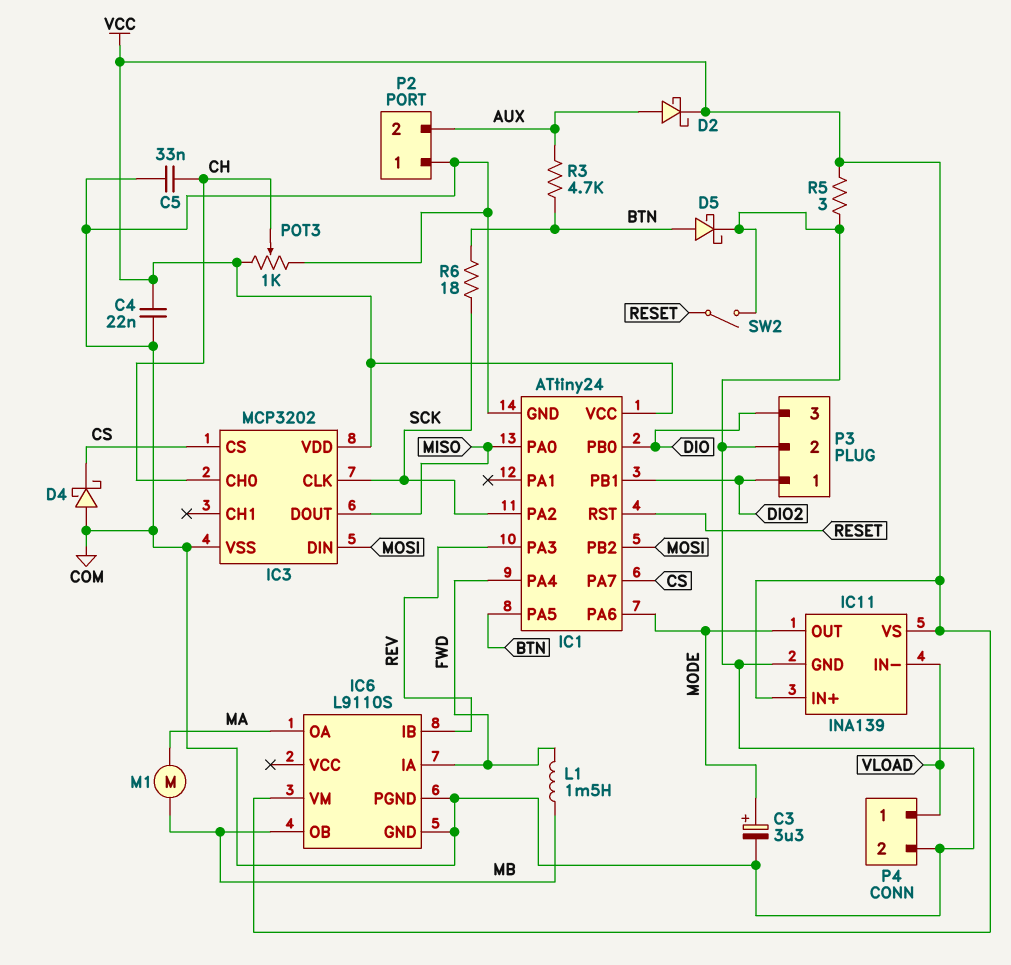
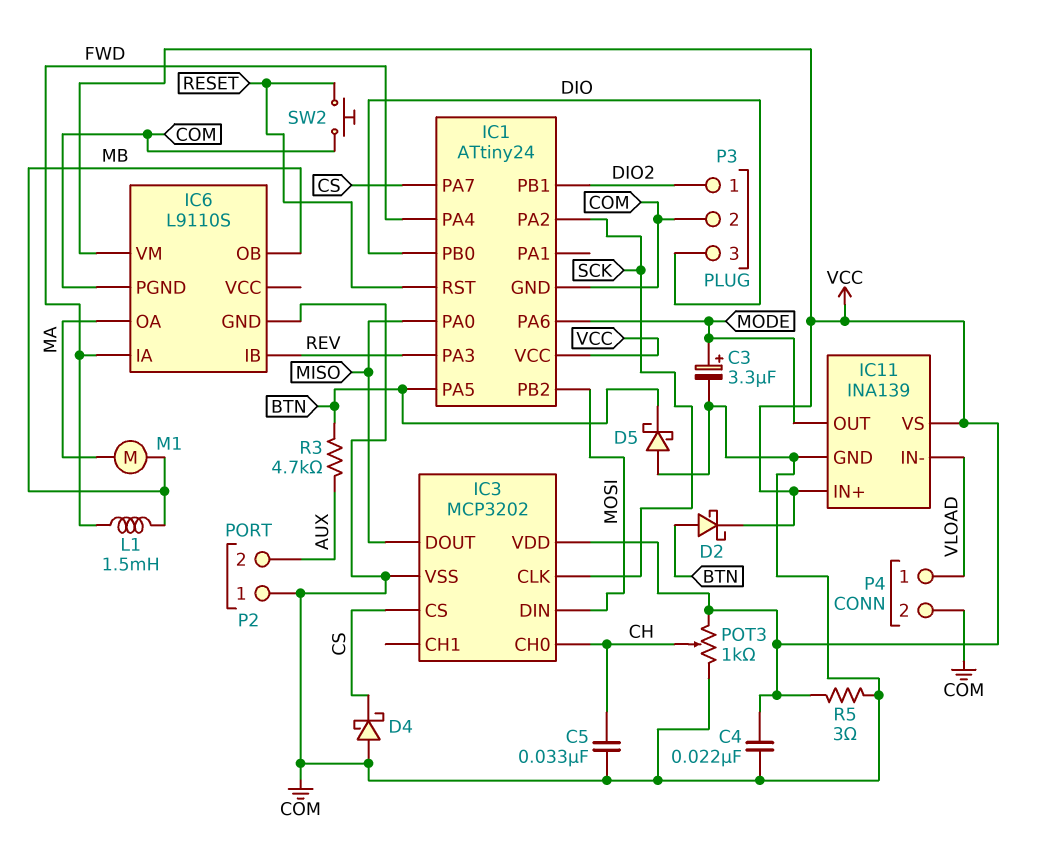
D2: schottky (A AUX, K VCC) -> schottky (A BTN, K VCC)
D5: schottky (A BTN, K COM) -> schottky (A COM, K BTN)
R6: 18 (BTN, SCK) -> none
SW2: switch (COM, RESET) -> button (COM, RESET)

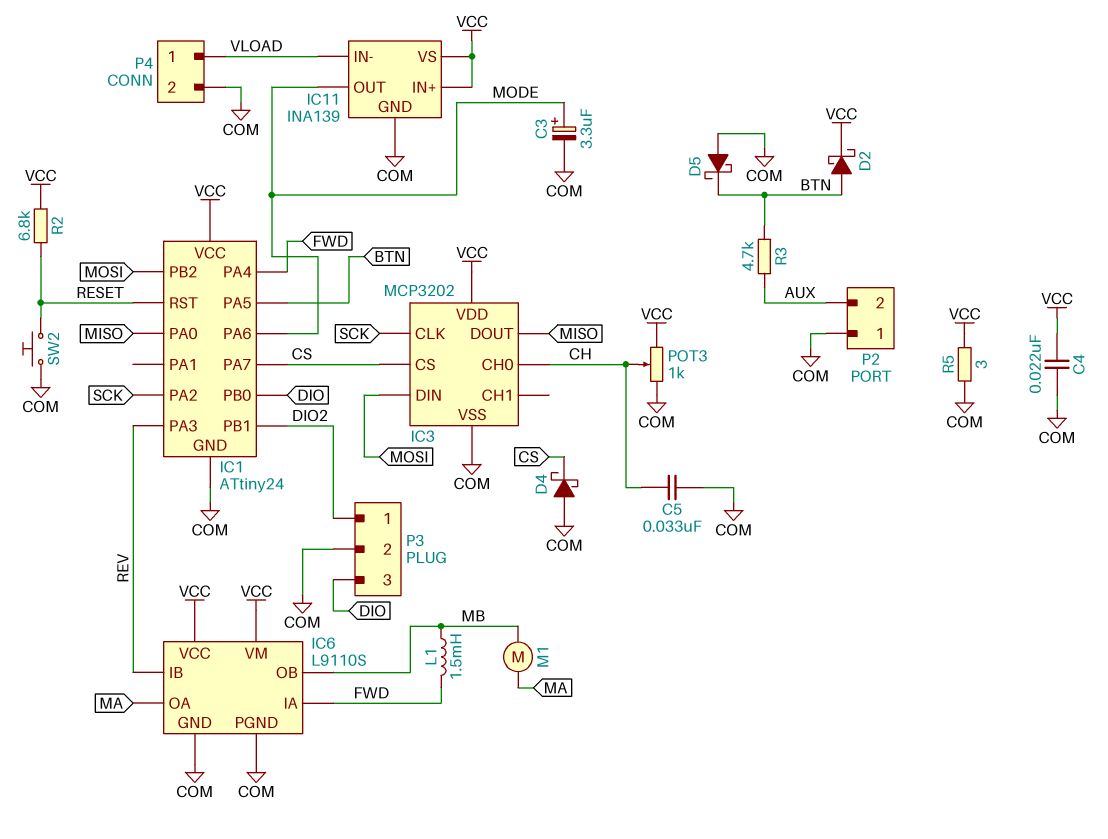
IC6 pin VCC: none -> VCC
R2: none -> 6.8k (RESET, VCC)

